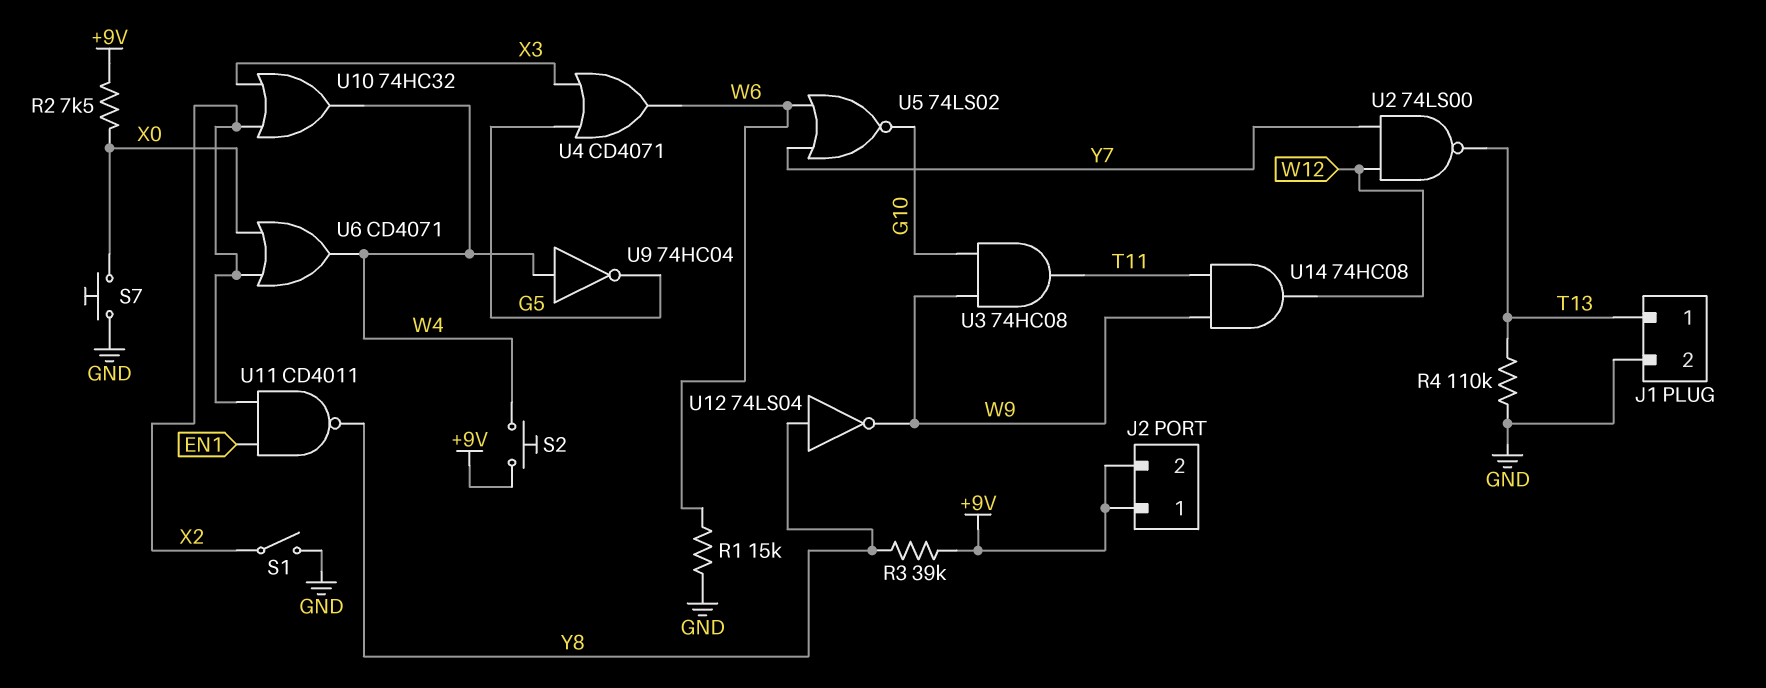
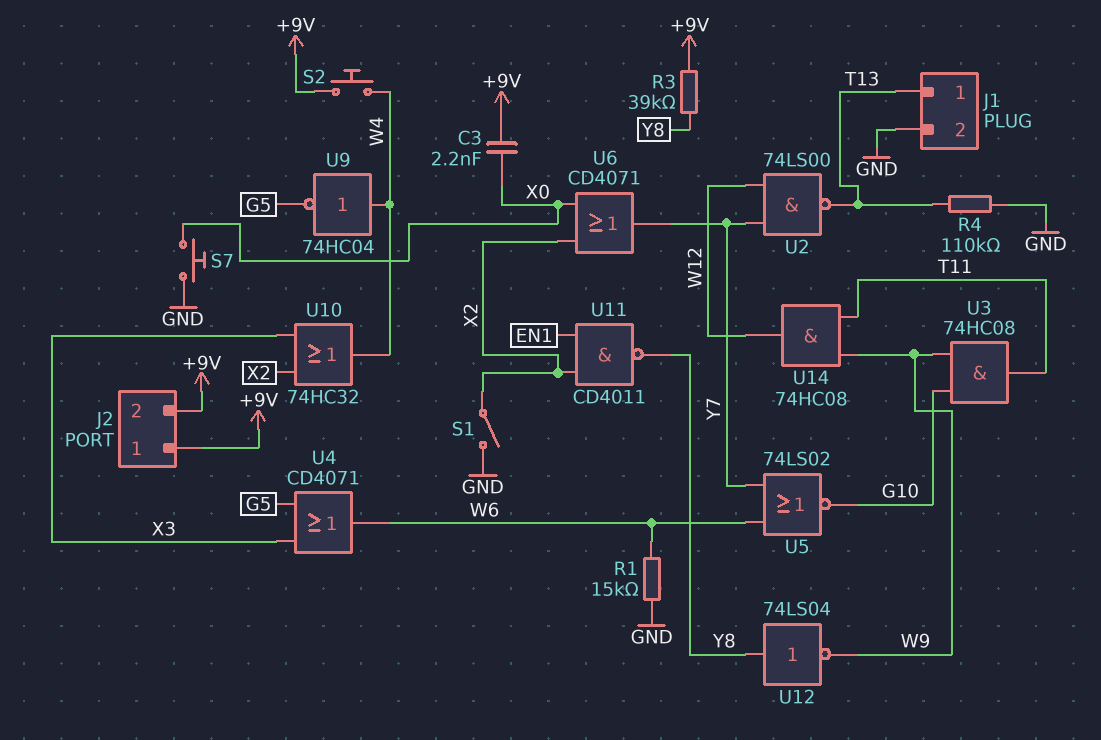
C3: none -> 2.2nF (+9V, X0)
R2: 7.5k (+9V, X0) -> none
U6: OR CD4071 (in X0, in X2, out W4) -> OR CD4071 (in X0, in X2, out Y7)

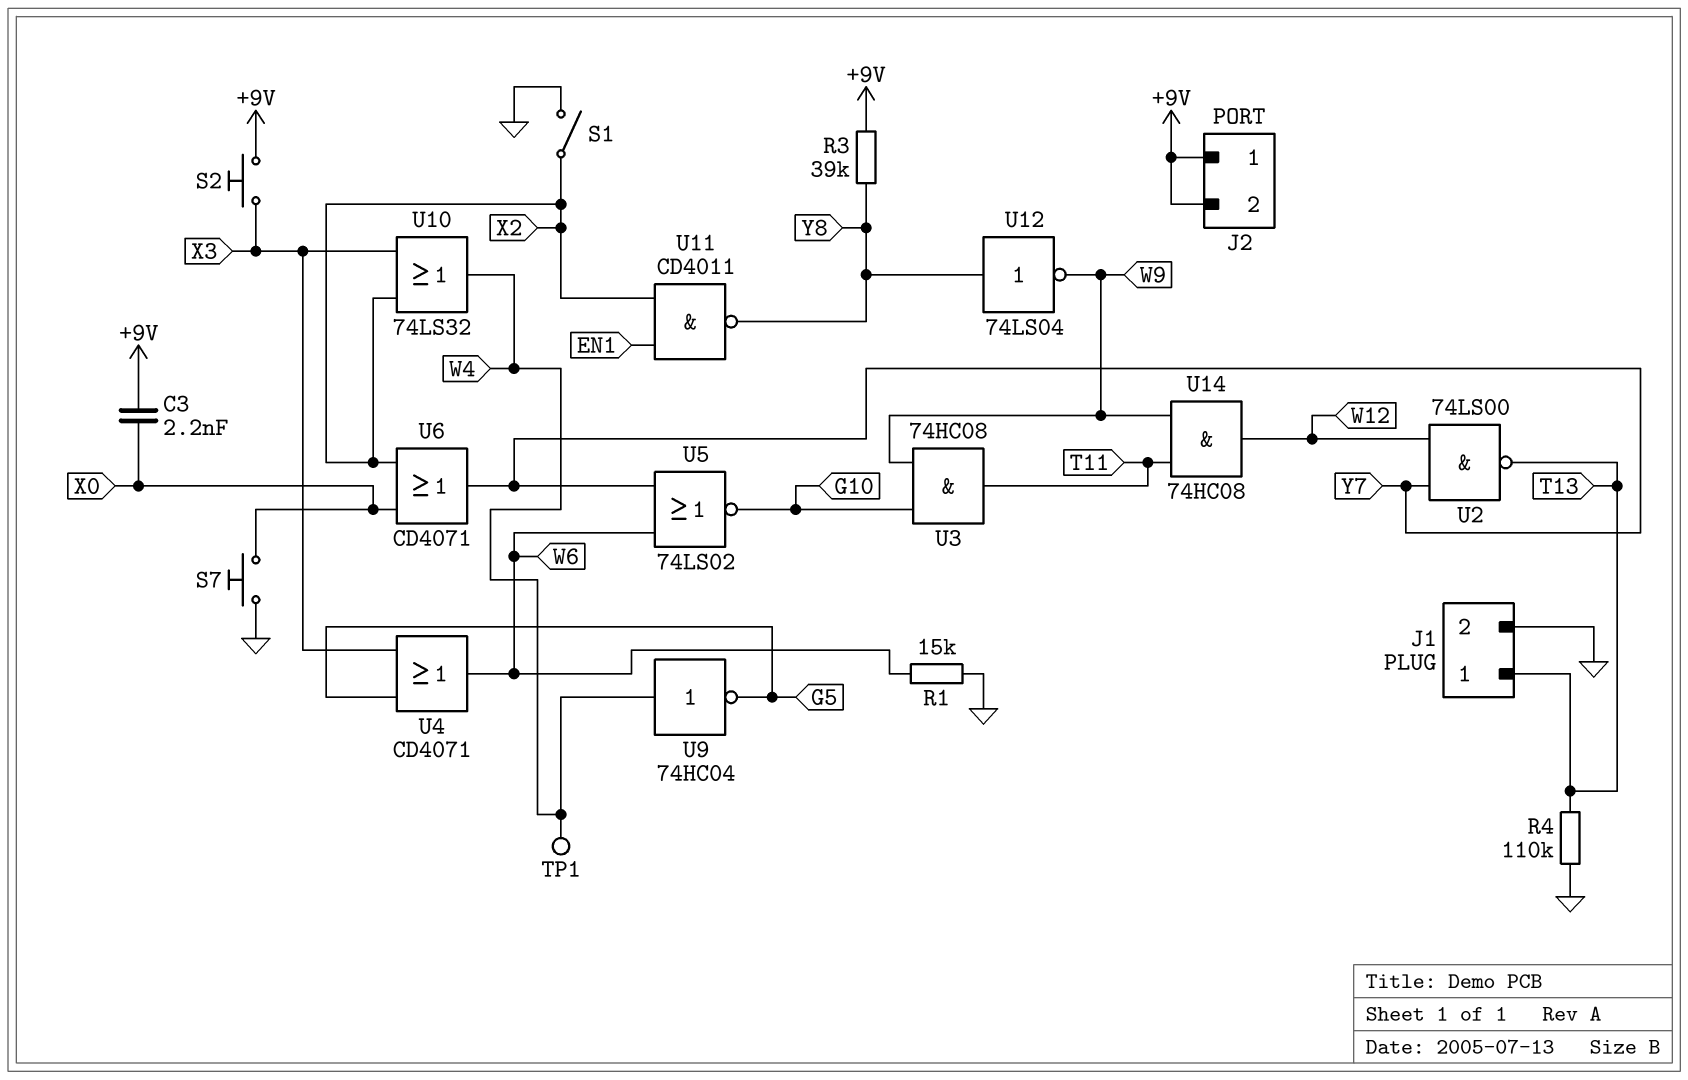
S2: button (+9V, W4) -> button (+9V, X3)
TP1: none -> test point (W4)
U10: OR 74HC32 (in X2, in X3, out W4) -> OR 74LS32 (in X2, in X3, out W4)

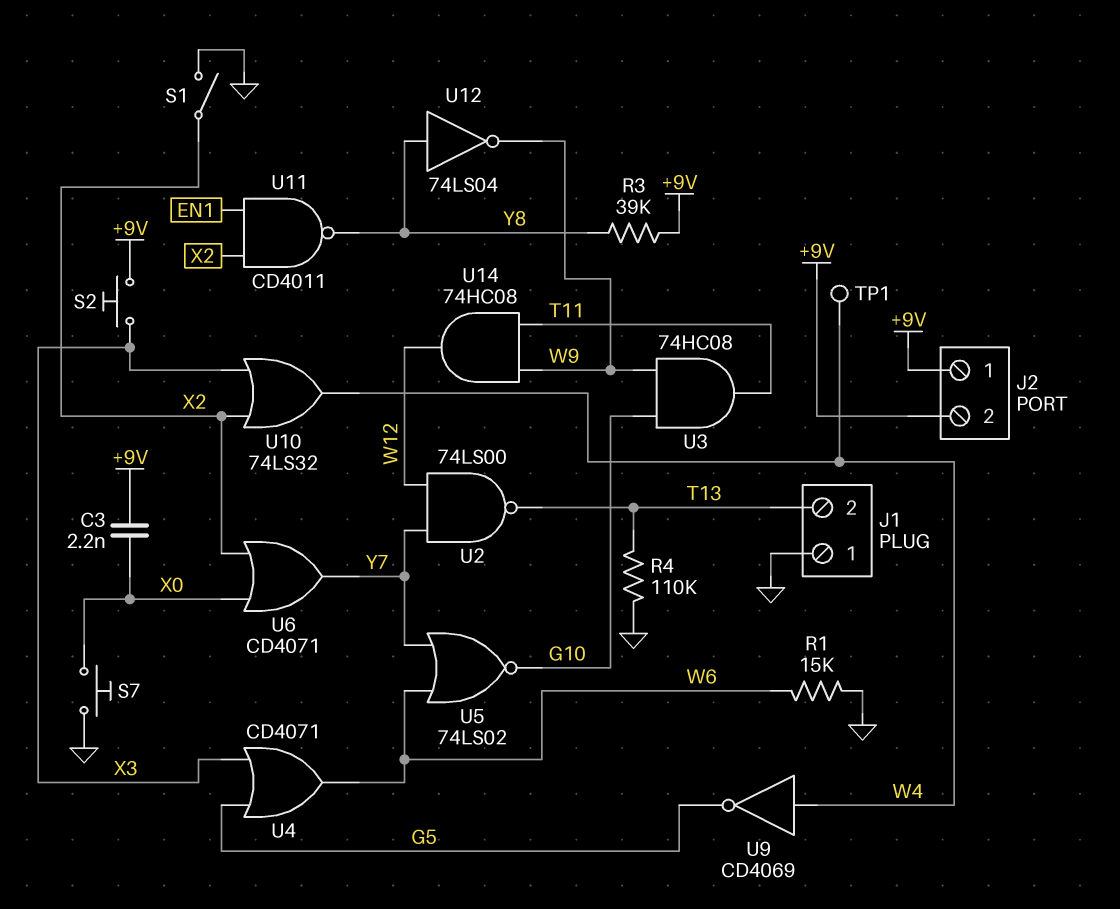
J1 pin 1: T13 -> GND
J1 pin 2: GND -> T13
U9: NOT 74HC04 (in W4, out G5) -> NOT CD4069 (in W4, out G5)

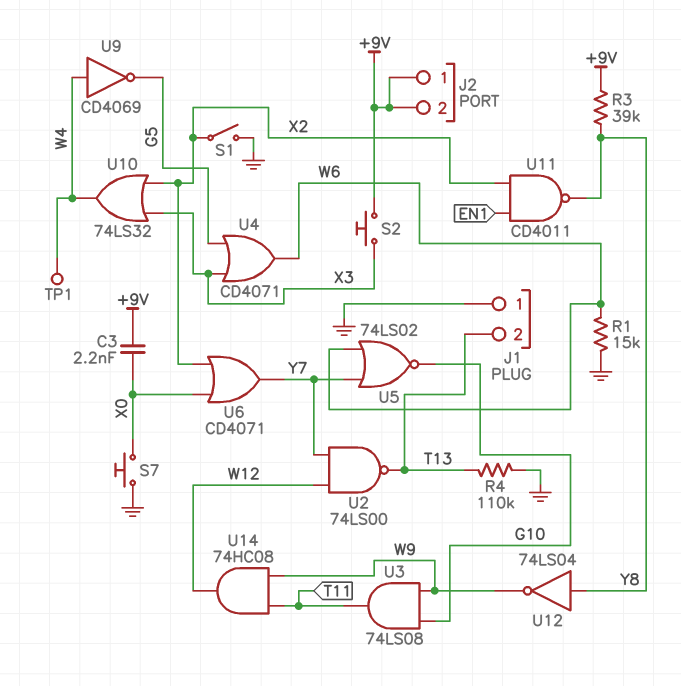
U3: AND 74HC08 (in G10, in W9, out T11) -> AND 74LS08 (in G10, in W9, out T11)

